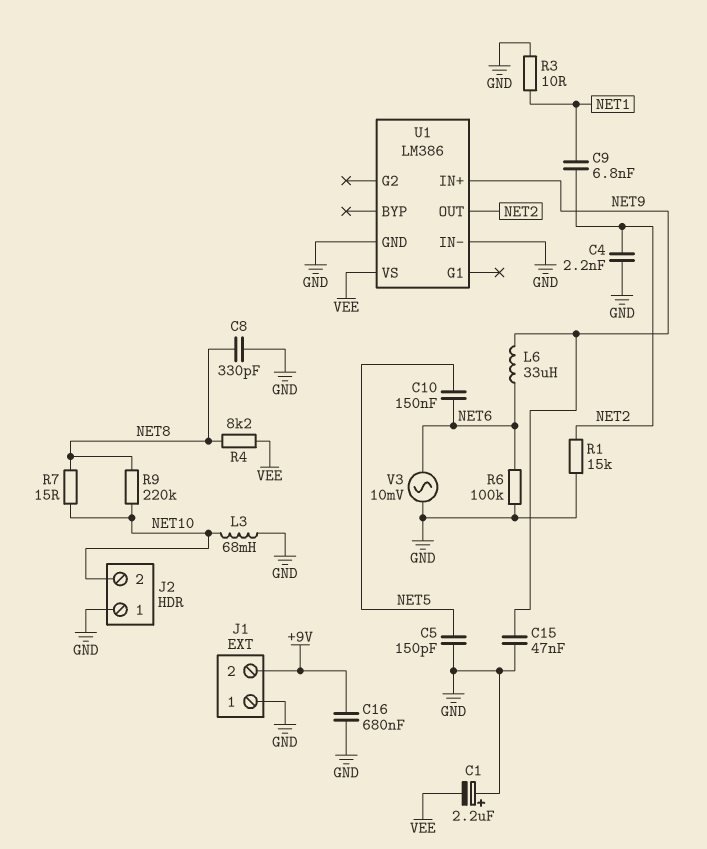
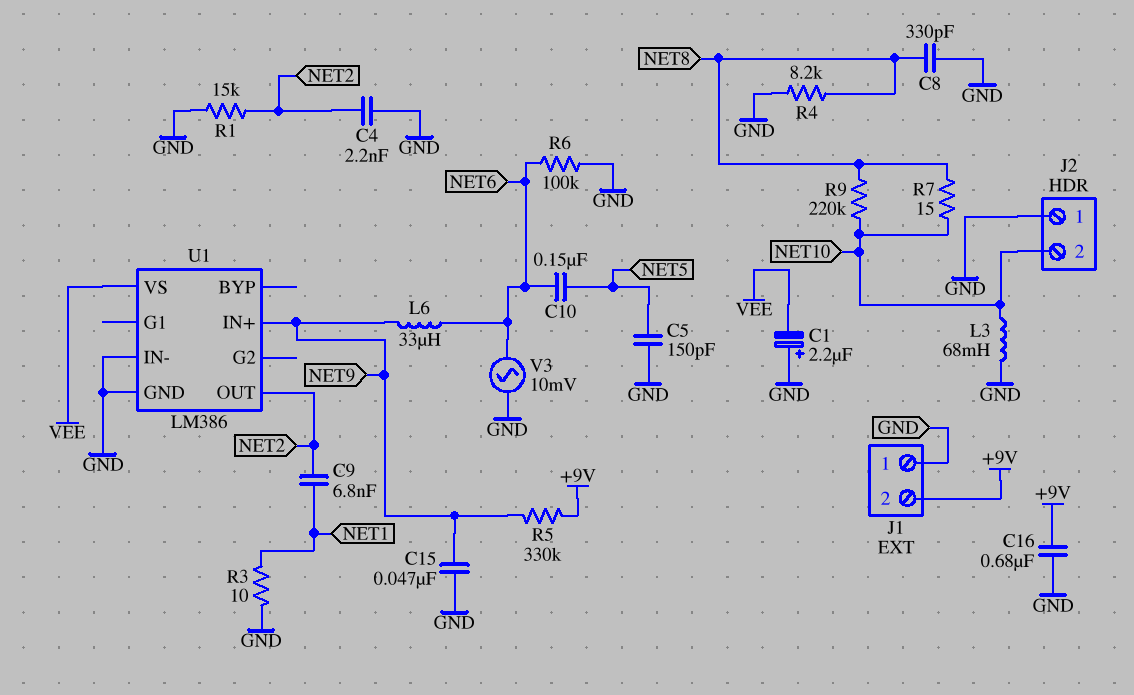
R4: 8.2k (NET8, VEE) -> 8.2k (GND, NET8)
R5: none -> 330k (+9V, NET9)

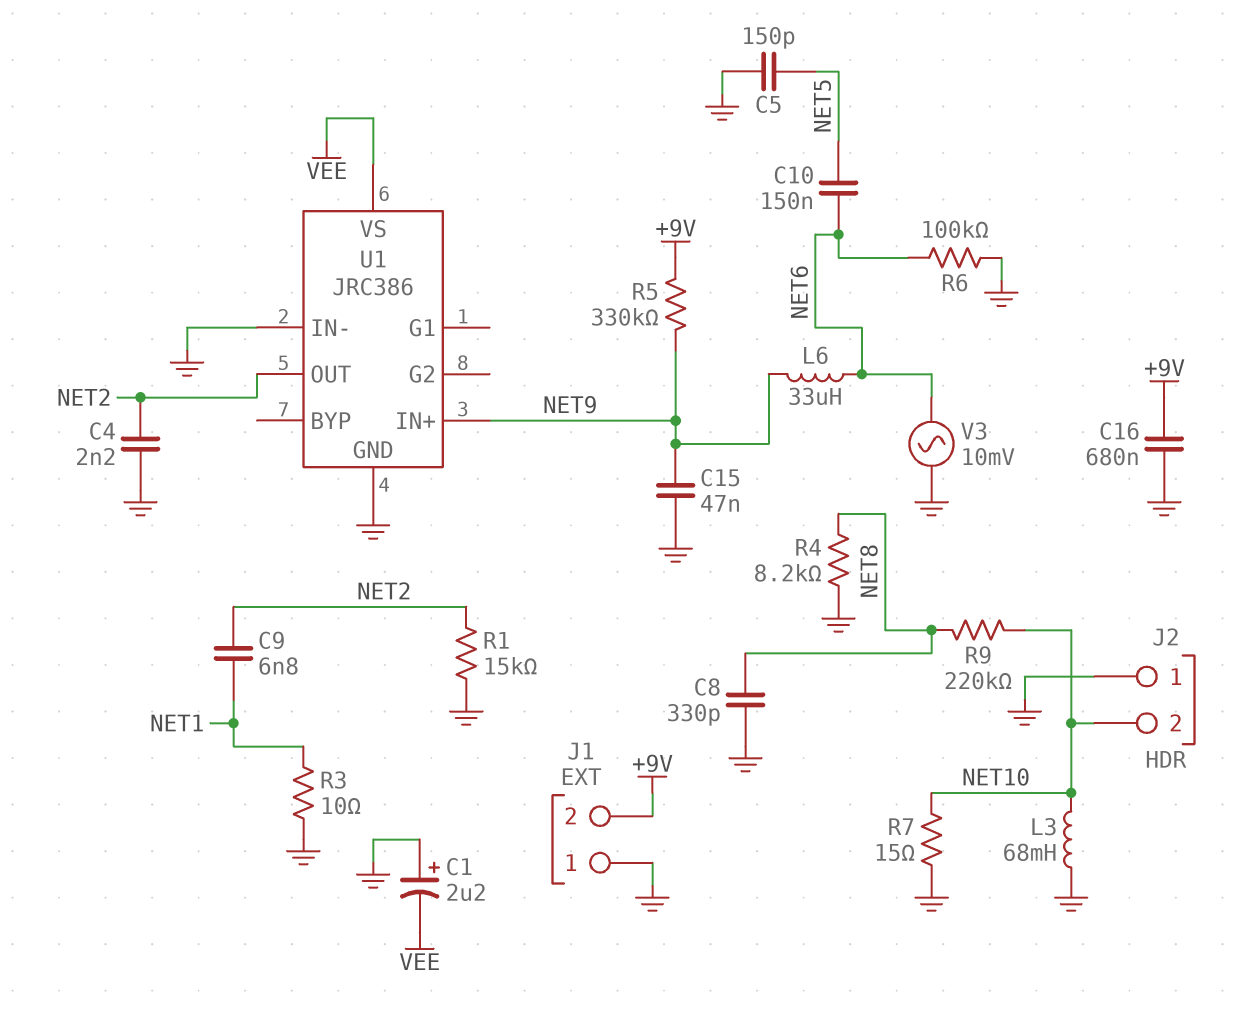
R7: 15 (NET8, NET10) -> 15 (GND, NET10)
U1: LM386 -> JRC386

